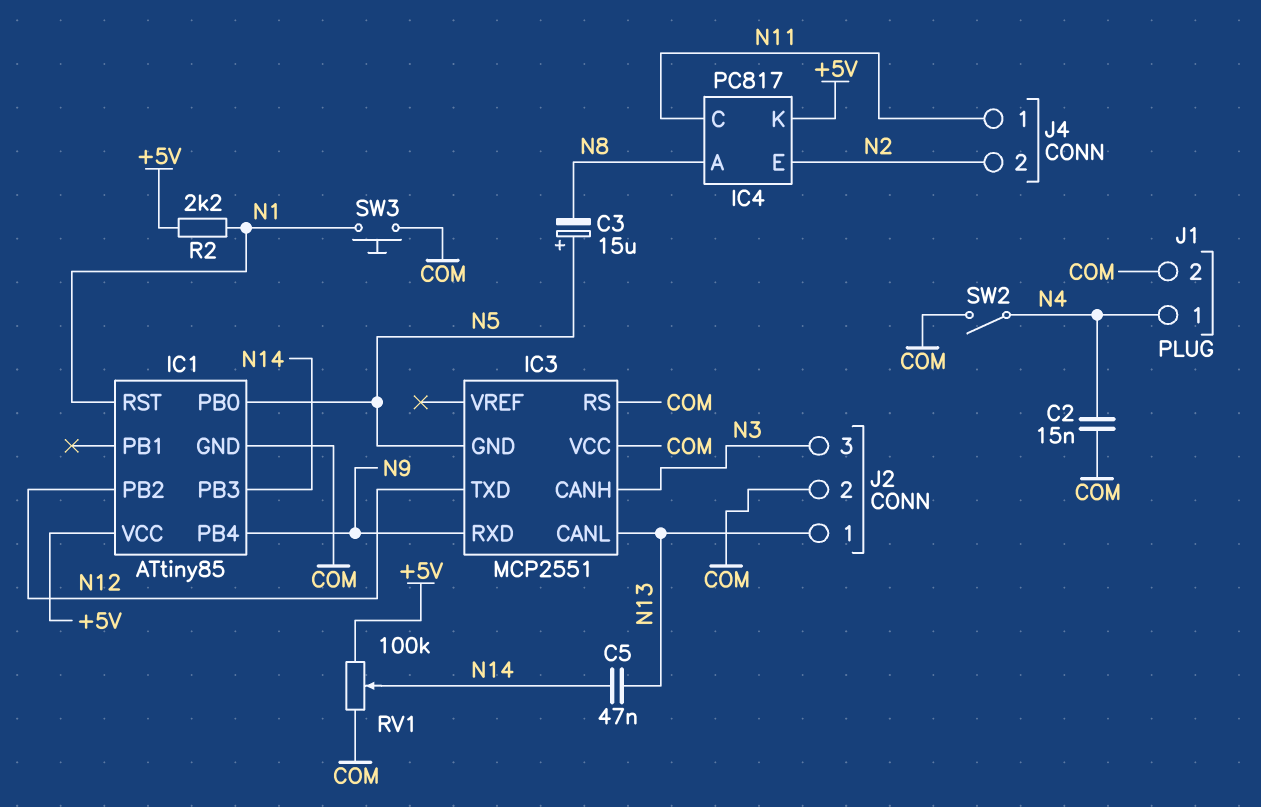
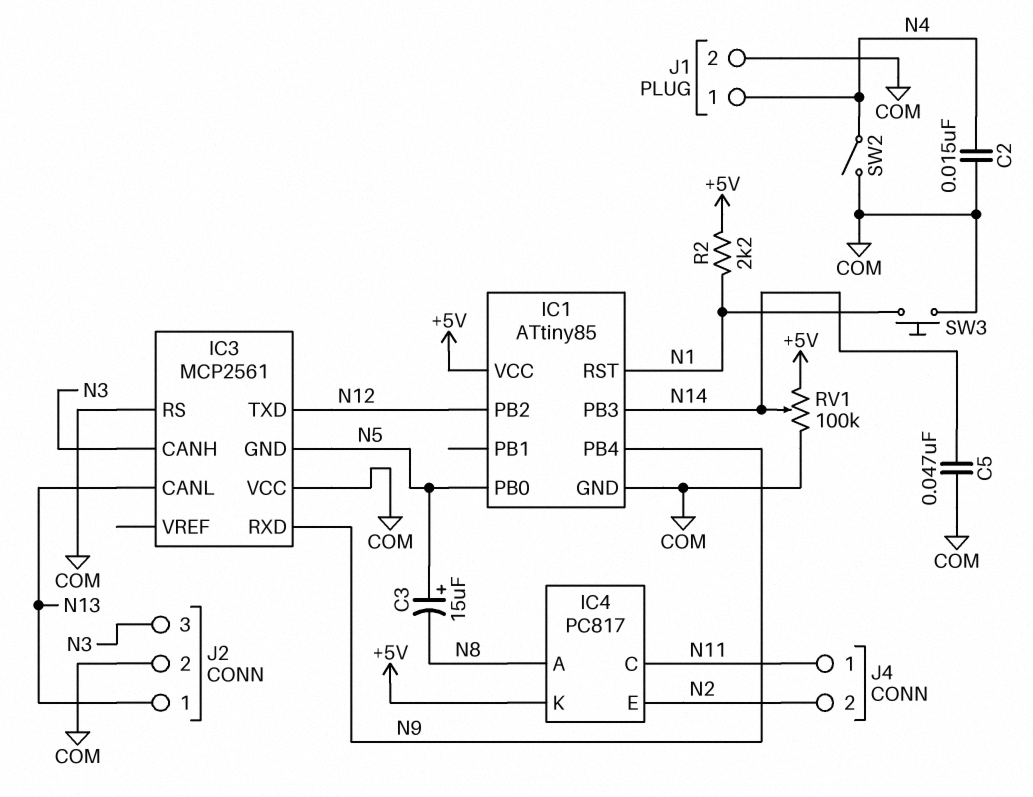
C5: 47nF (N13, N14) -> 47nF (COM, N14)
IC3: MCP2551 -> MCP2561

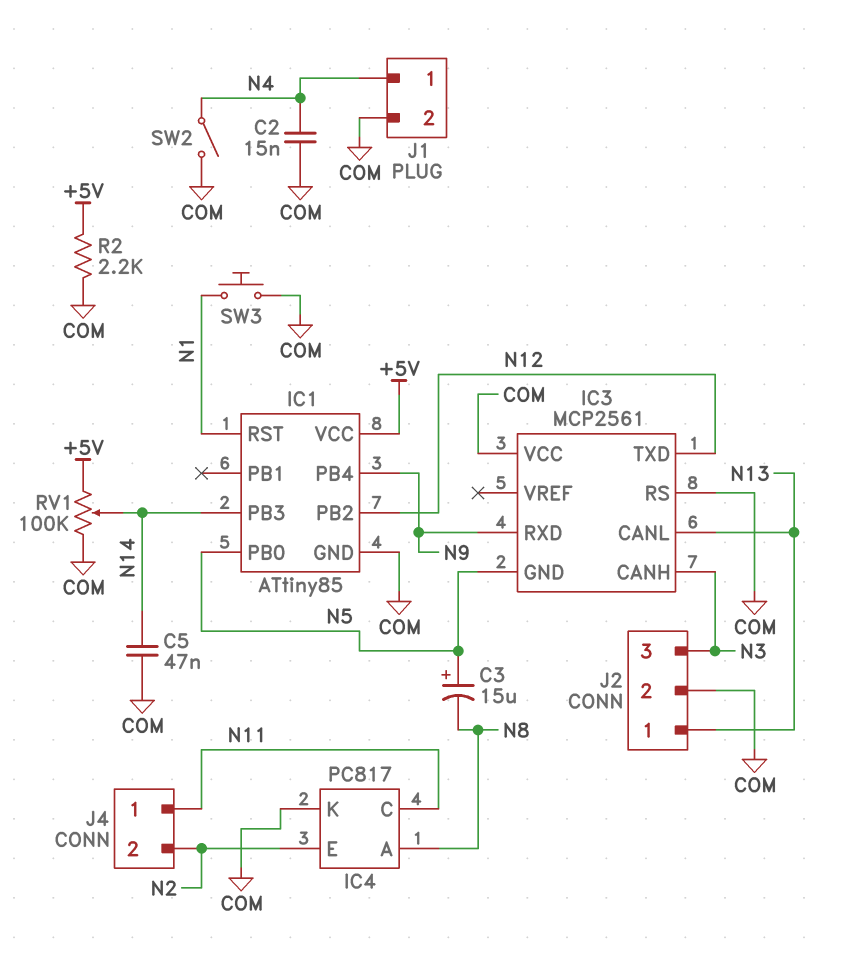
IC4 pin K: +5V -> COM
R2: 2.2k (+5V, N1) -> 2.2k (+5V, COM)

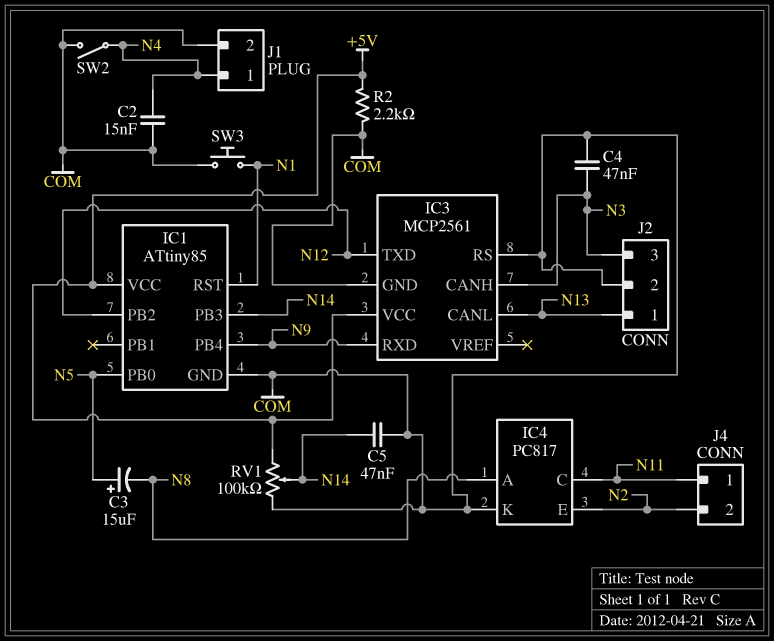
C4: none -> 47nF (COM, N3)
IC3 pin GND: N5 -> COM
IC3 pin VCC: COM -> +5V

